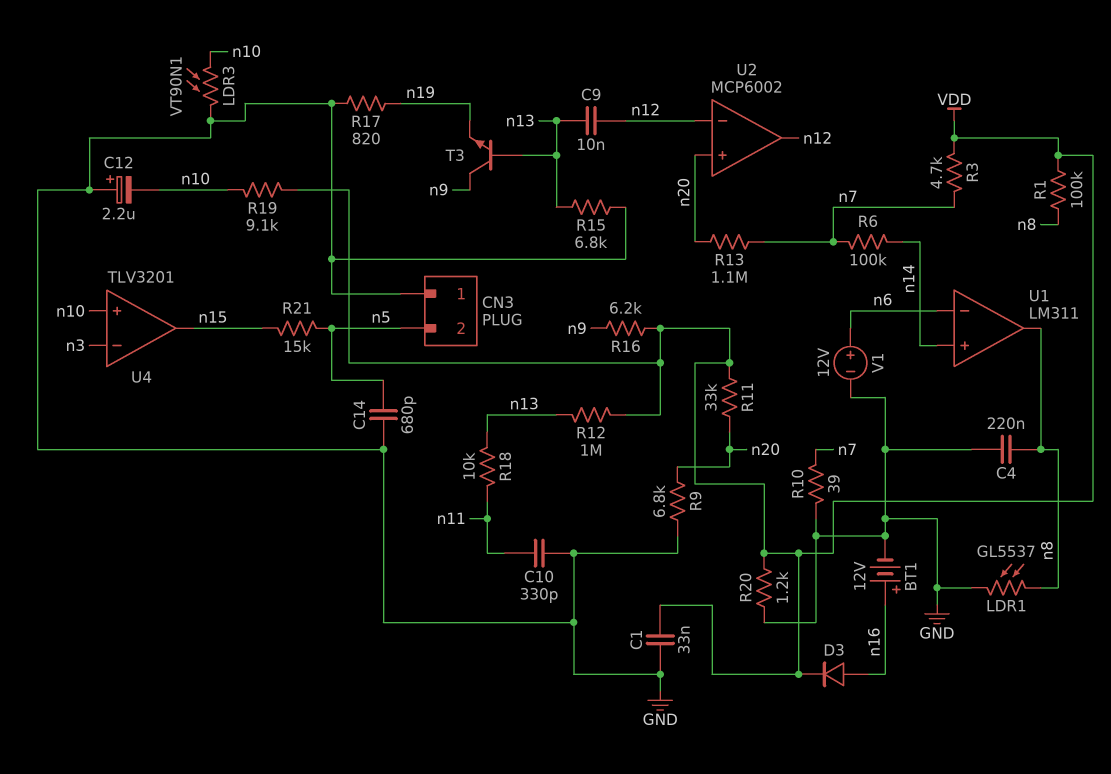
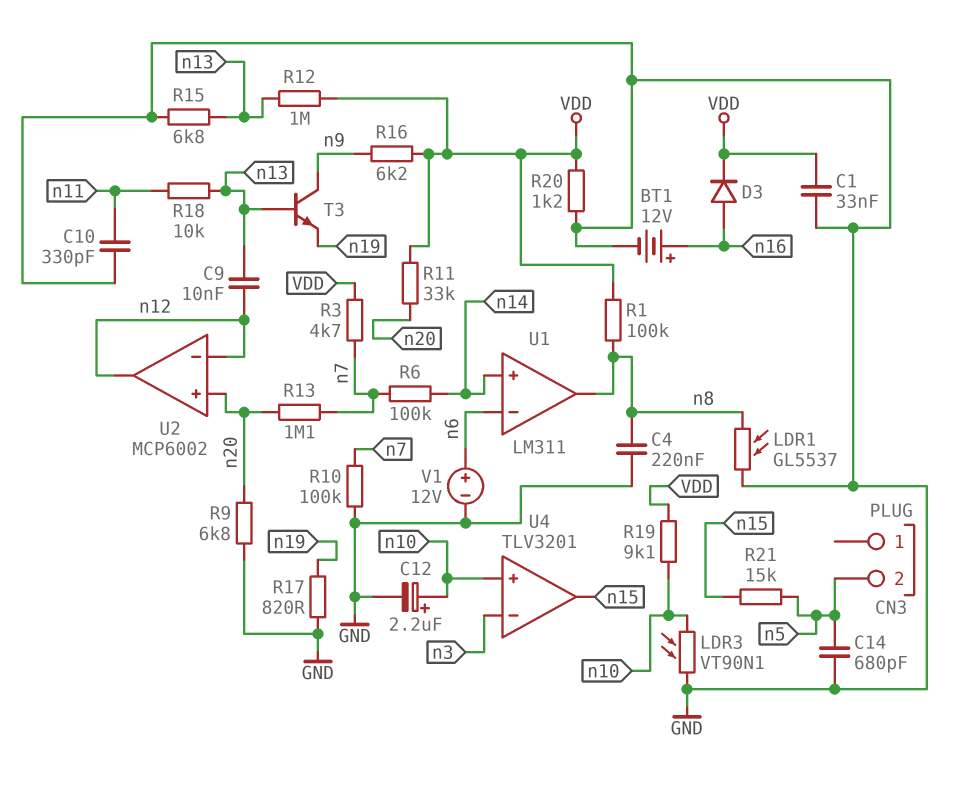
C12: 2.2uF (plus GND, minus n10) -> 2.2uF (plus n10, minus GND)
CN3 pin 1: GND -> none
R10: 39 (GND, n7) -> 100k (GND, n7)

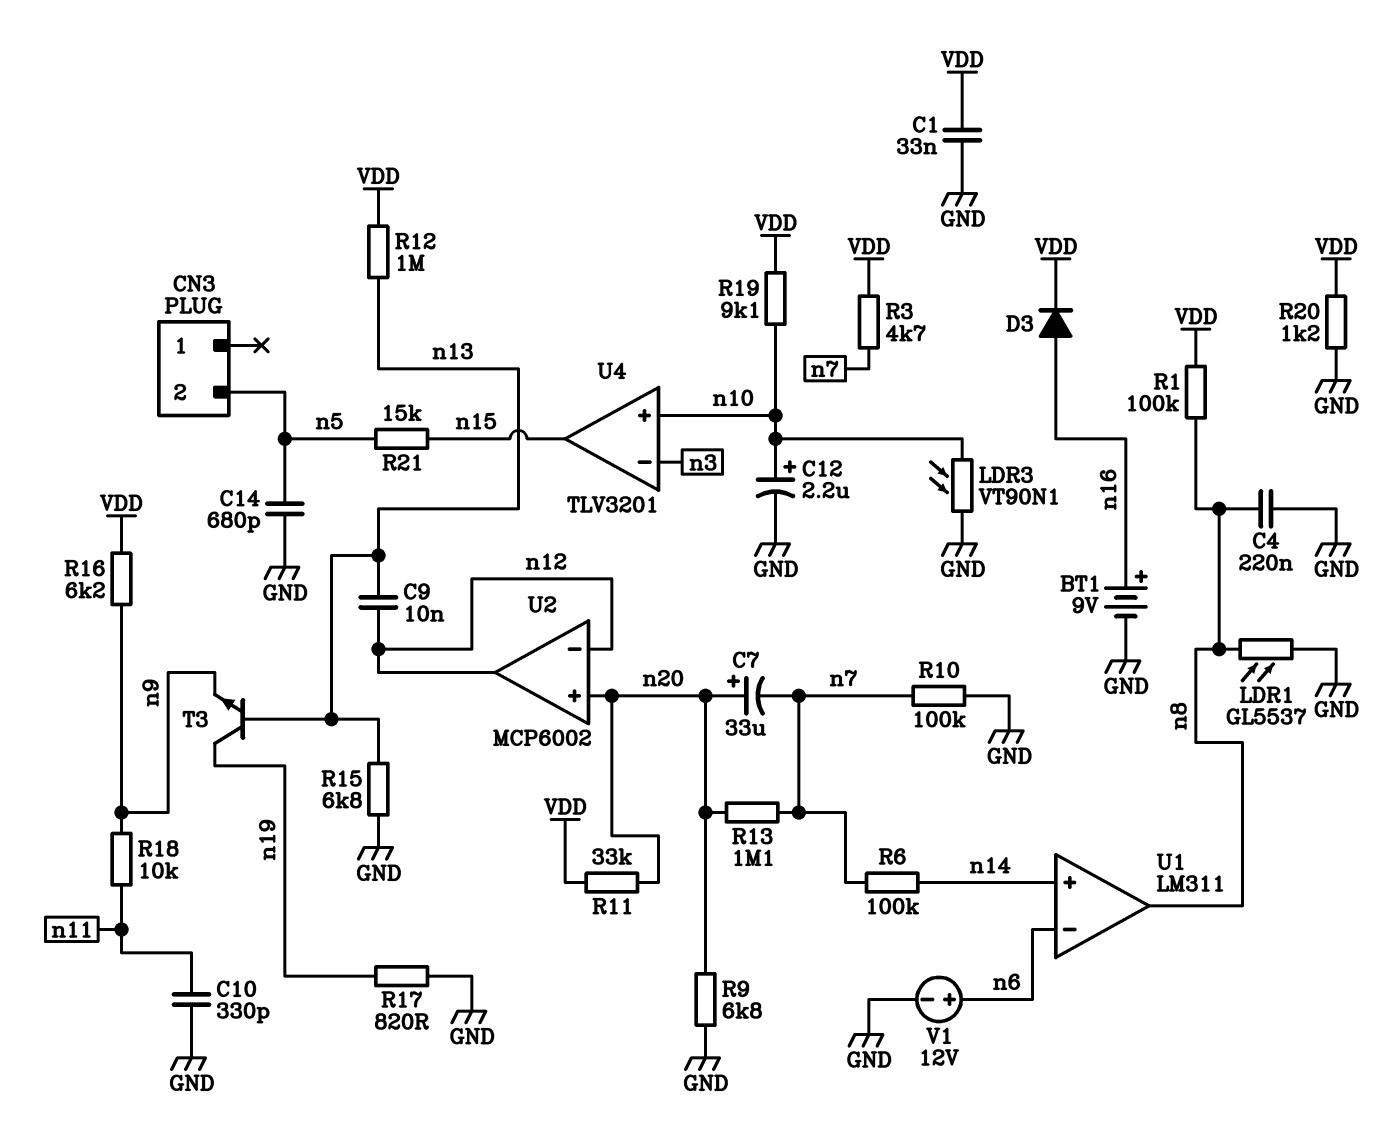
BT1: 12V (plus n16, minus GND) -> 9V (plus n16, minus GND)
C7: none -> 33uF (plus n20, minus n7)
R18: 10k (n11, n13) -> 10k (n9, n11)
T3: NPN (B n13, C n9, E n19) -> NPN (B n13, C n19, E n9)

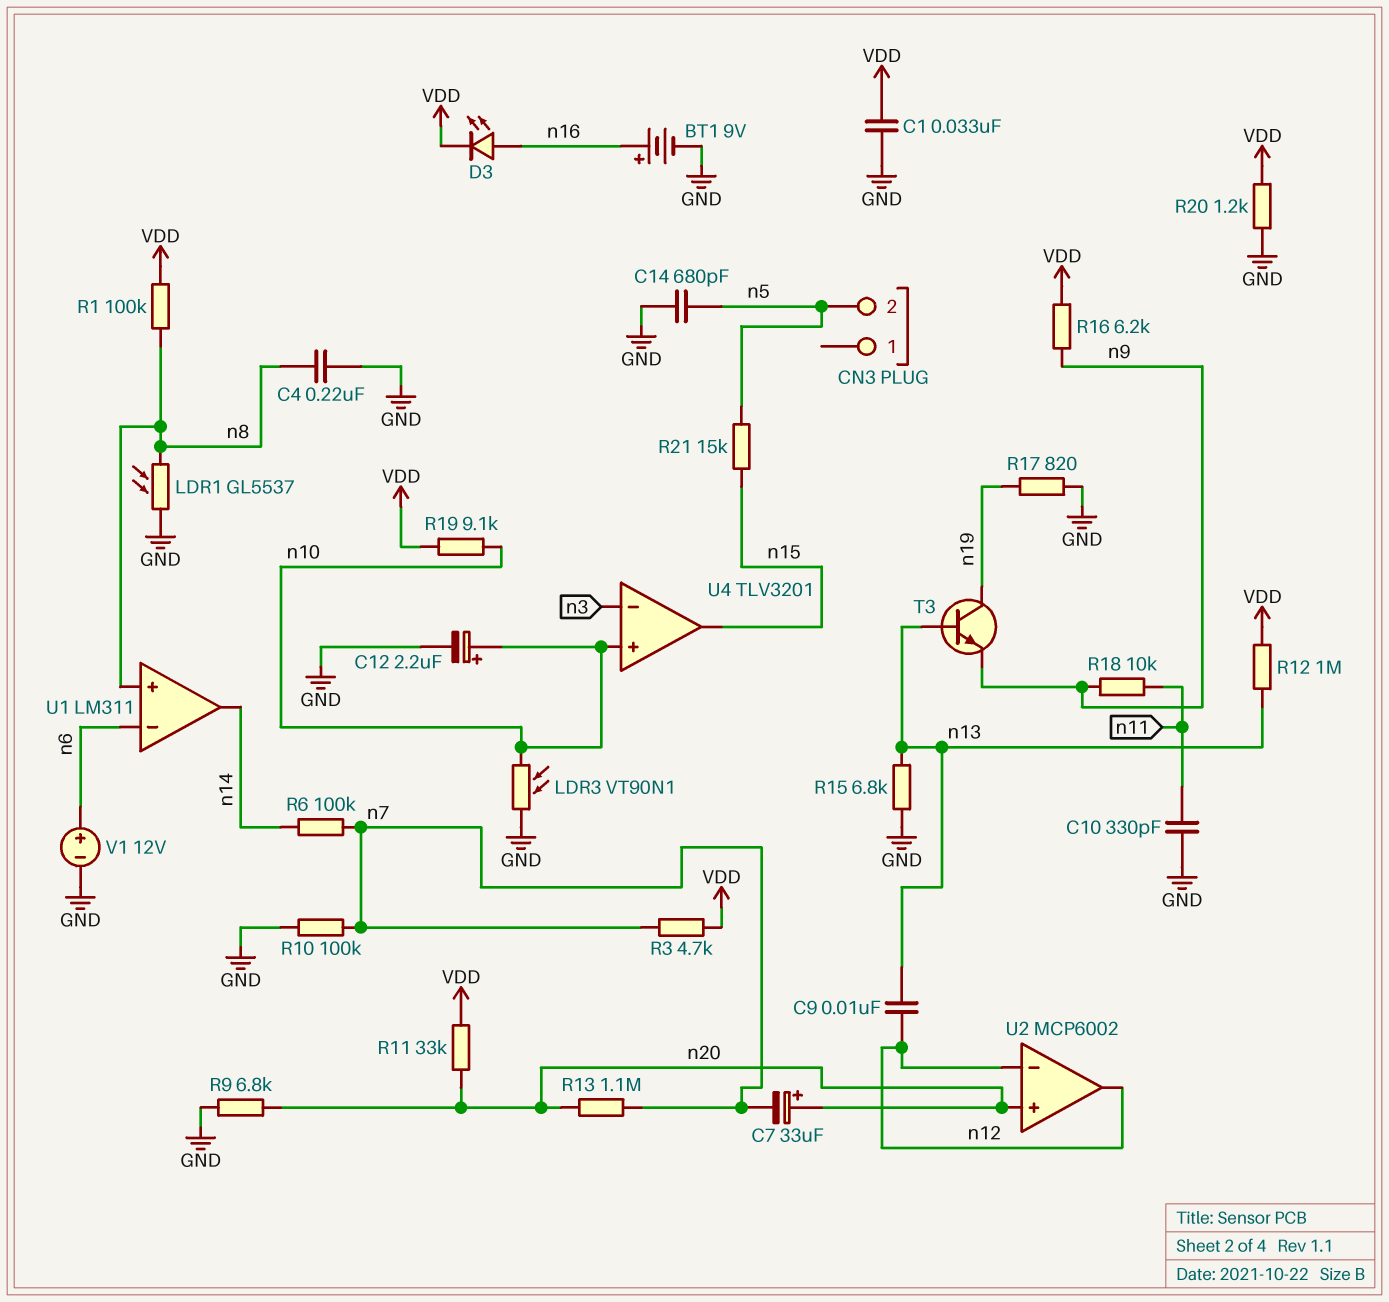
D3: diode (A n16, K VDD) -> LED (A n16, K VDD)
U1 pin in+: n14 -> n8
U1 pin out: n8 -> n14

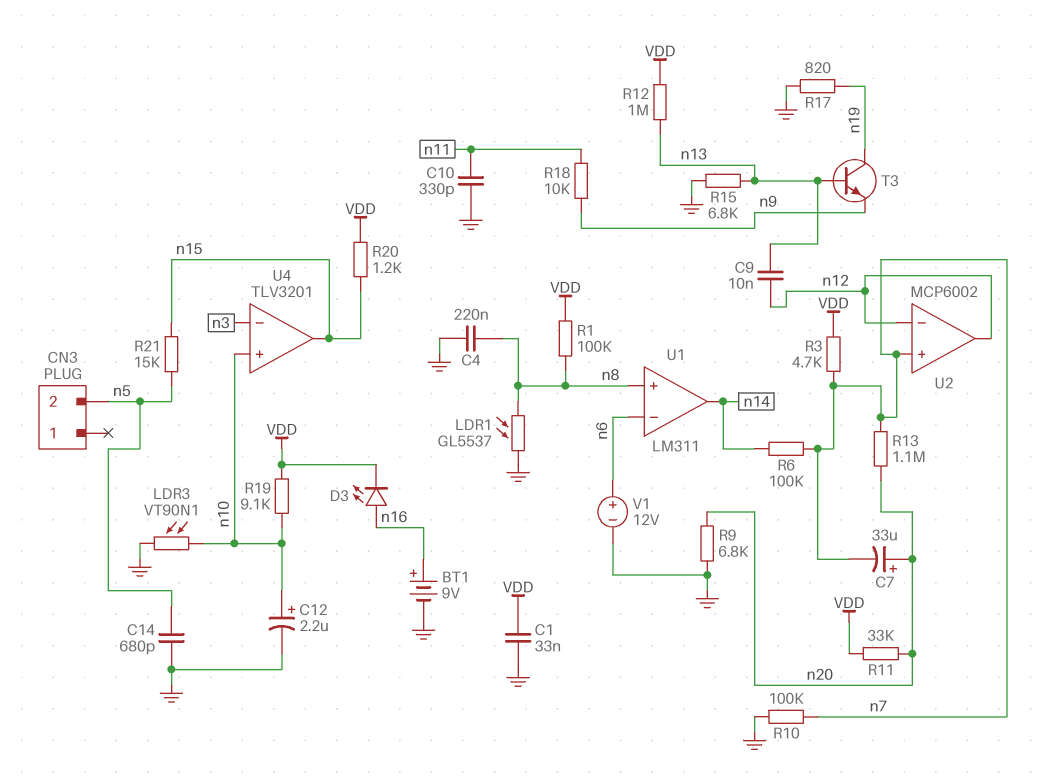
R16: 6.2k (VDD, n9) -> none
R20: 1.2k (GND, VDD) -> 1.2k (VDD, n15)
U2 pin in+: n20 -> n7

